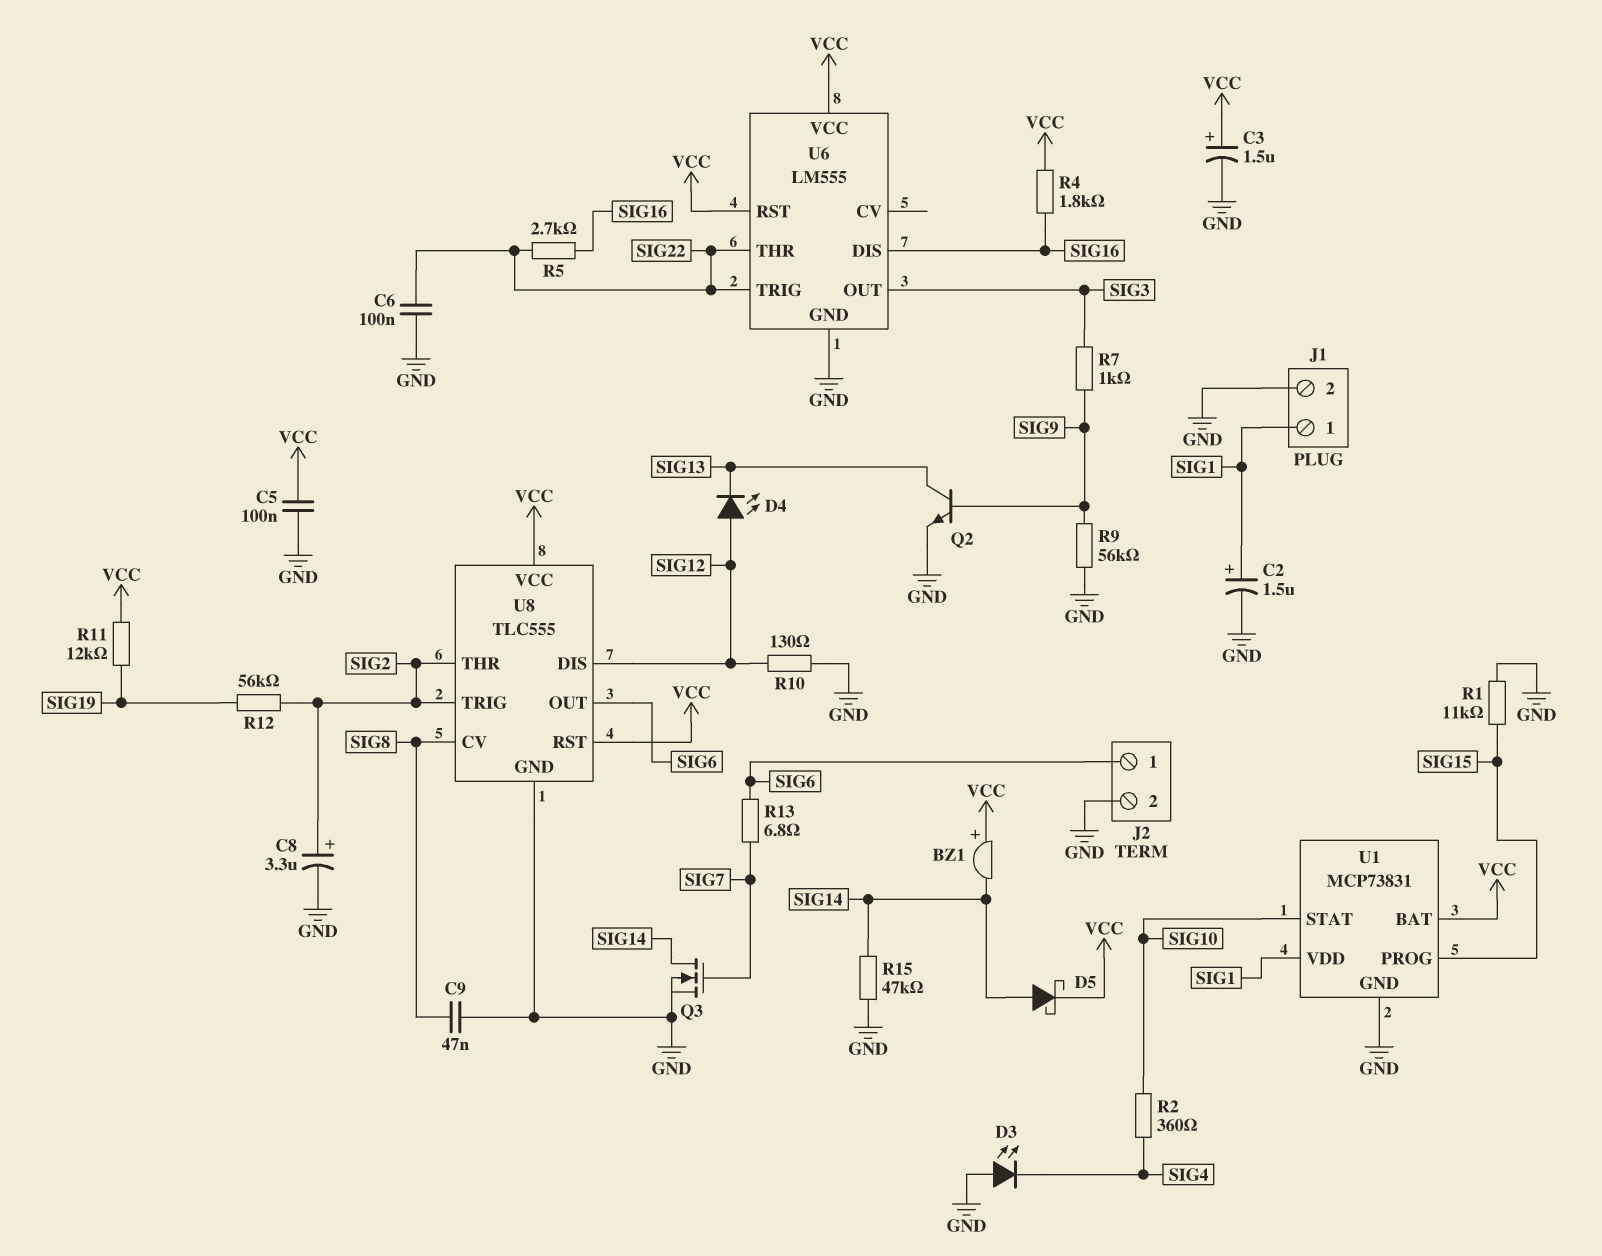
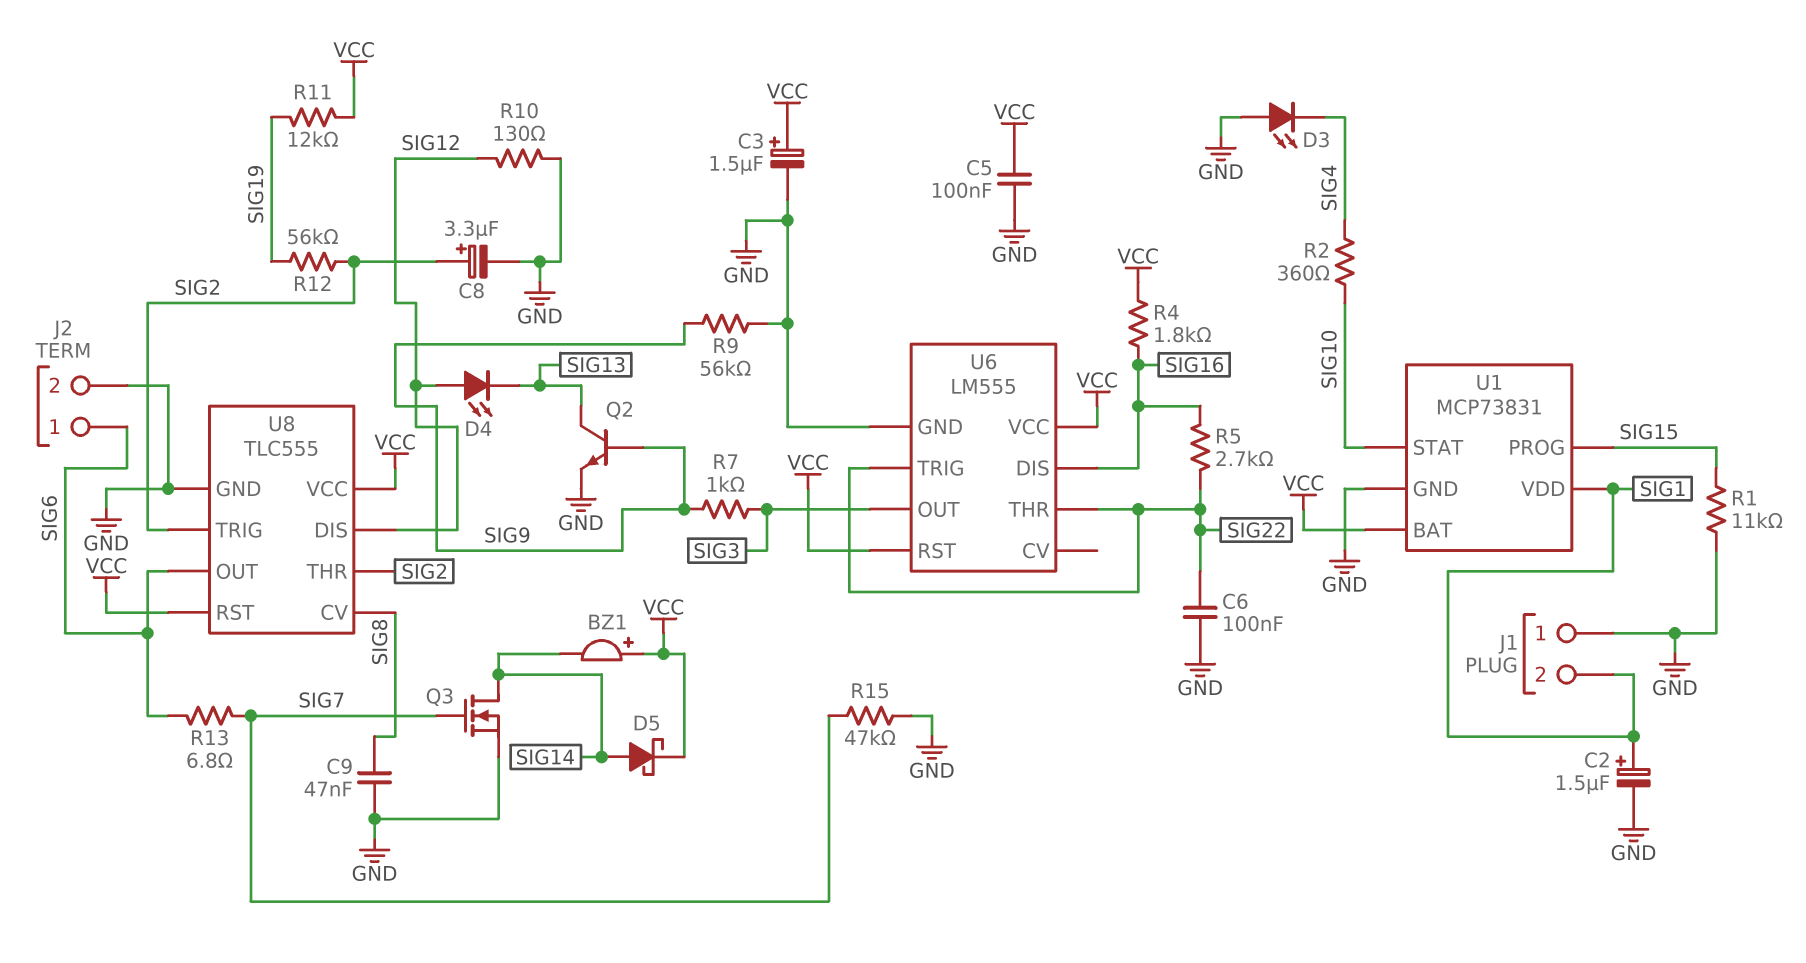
J1 pin 1: SIG1 -> GND
J1 pin 2: GND -> SIG1
R15: 47k (GND, SIG14) -> 47k (GND, SIG7)

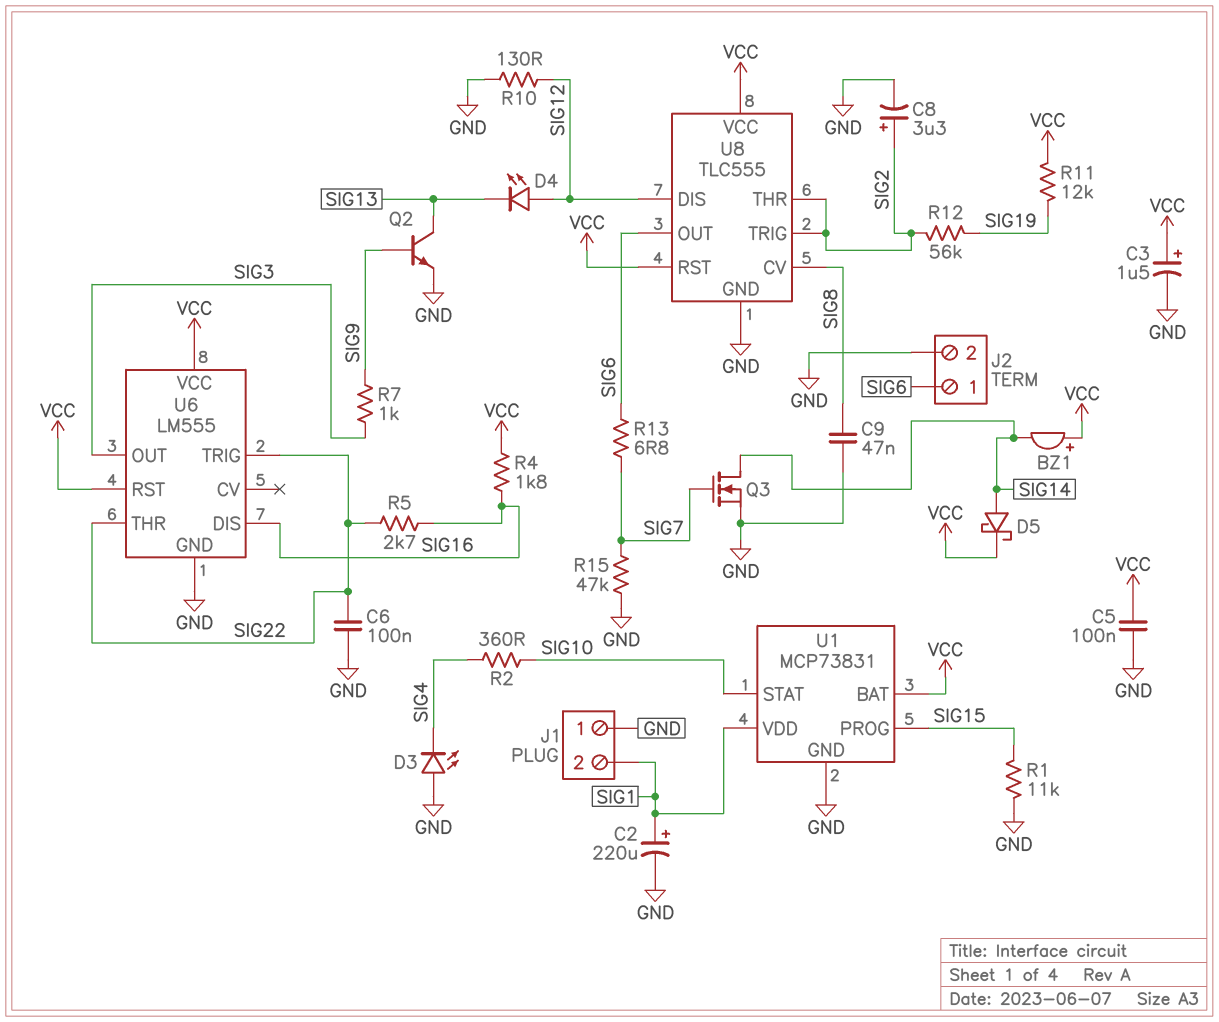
C2: 1.5uF (plus SIG1, minus GND) -> 220uF (plus SIG1, minus GND)
R9: 56k (GND, SIG9) -> none

